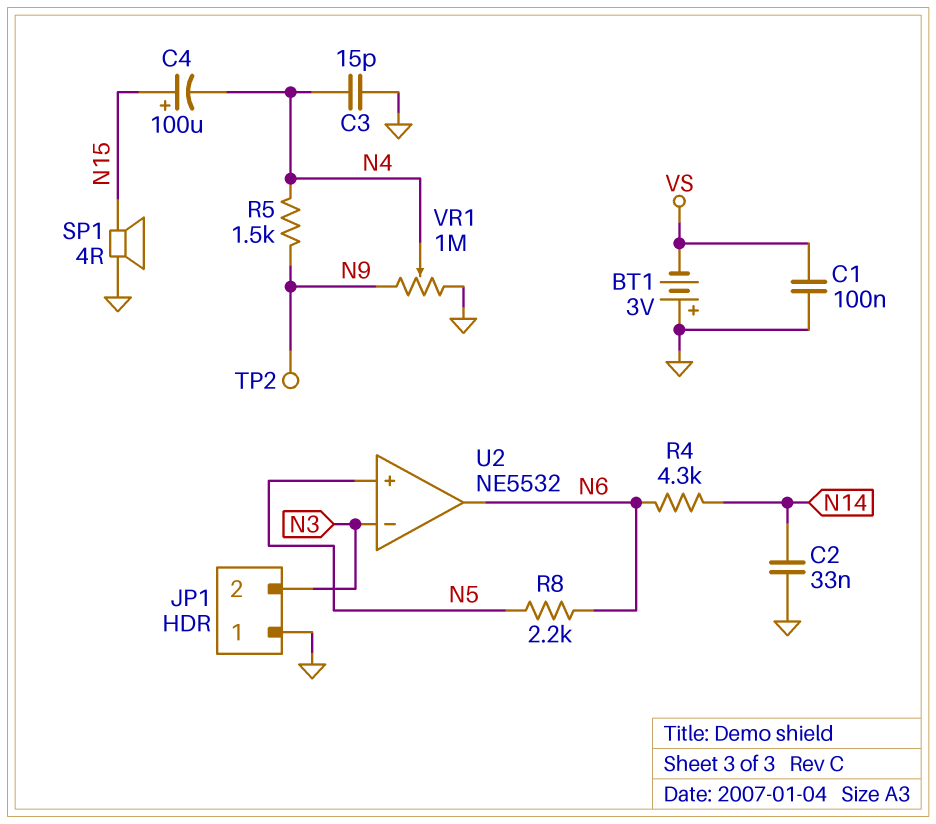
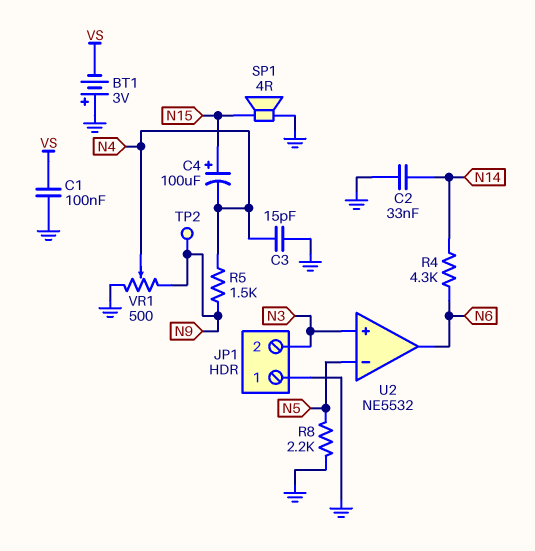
R8: 2.2k (N5, N6) -> 2.2k (GND, N5)
U2 pin in+: N5 -> N3
U2 pin in-: N3 -> N5
VR1: 1M (GND, N9, wiper N4) -> 500 (GND, N9, wiper N4)

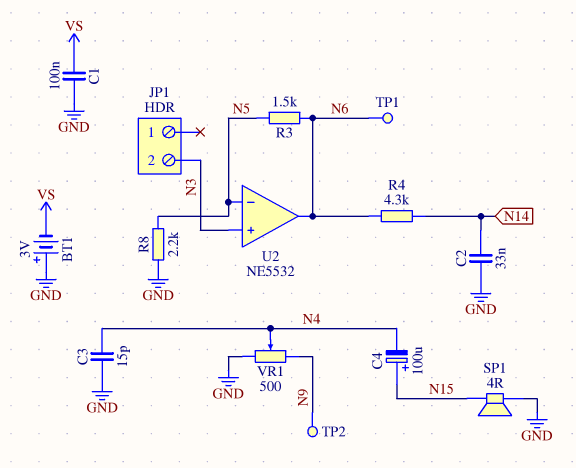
JP1 pin 1: GND -> none
R3: none -> 1.5k (N5, N6)
R5: 1.5k (N4, N9) -> none
TP1: none -> test point (N6)

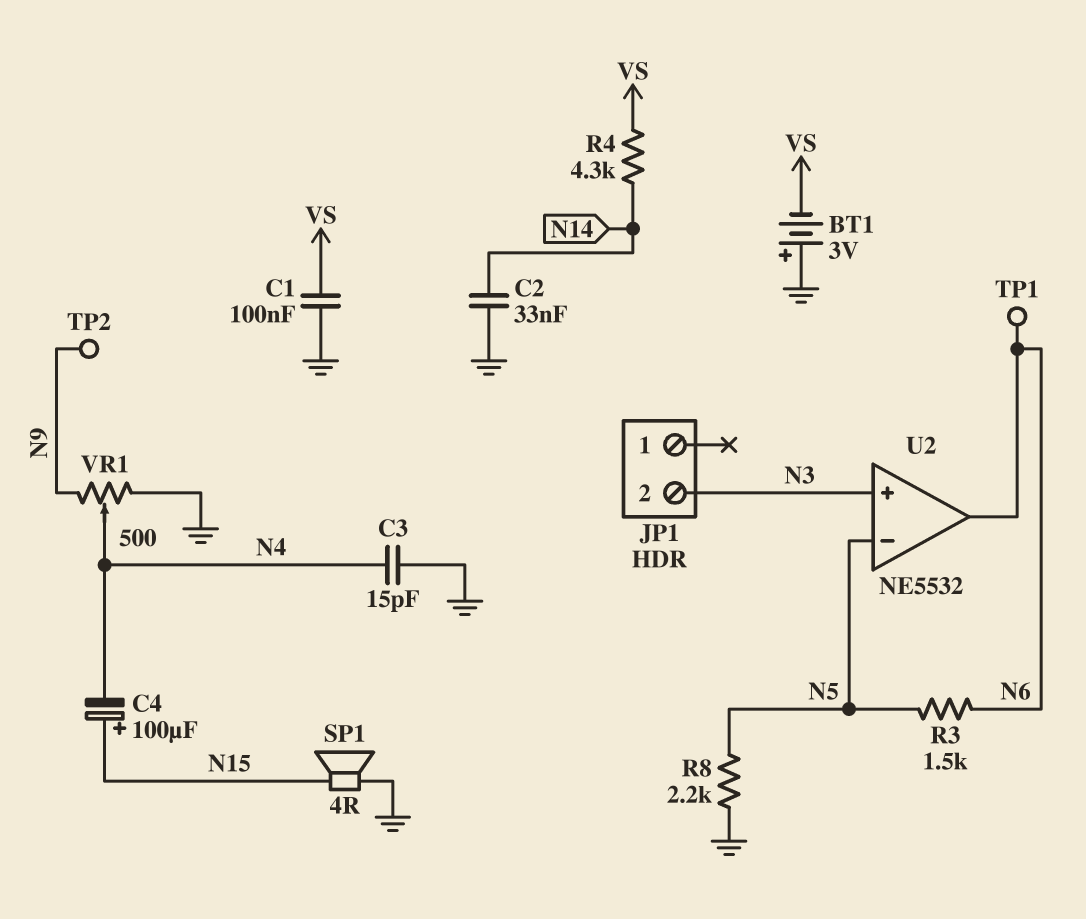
R4: 4.3k (N6, N14) -> 4.3k (N14, VS)

